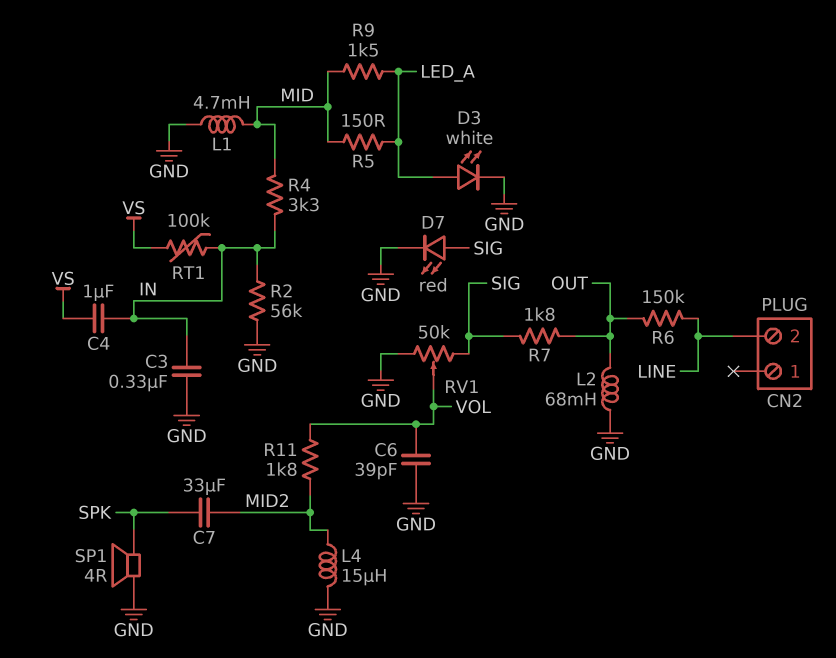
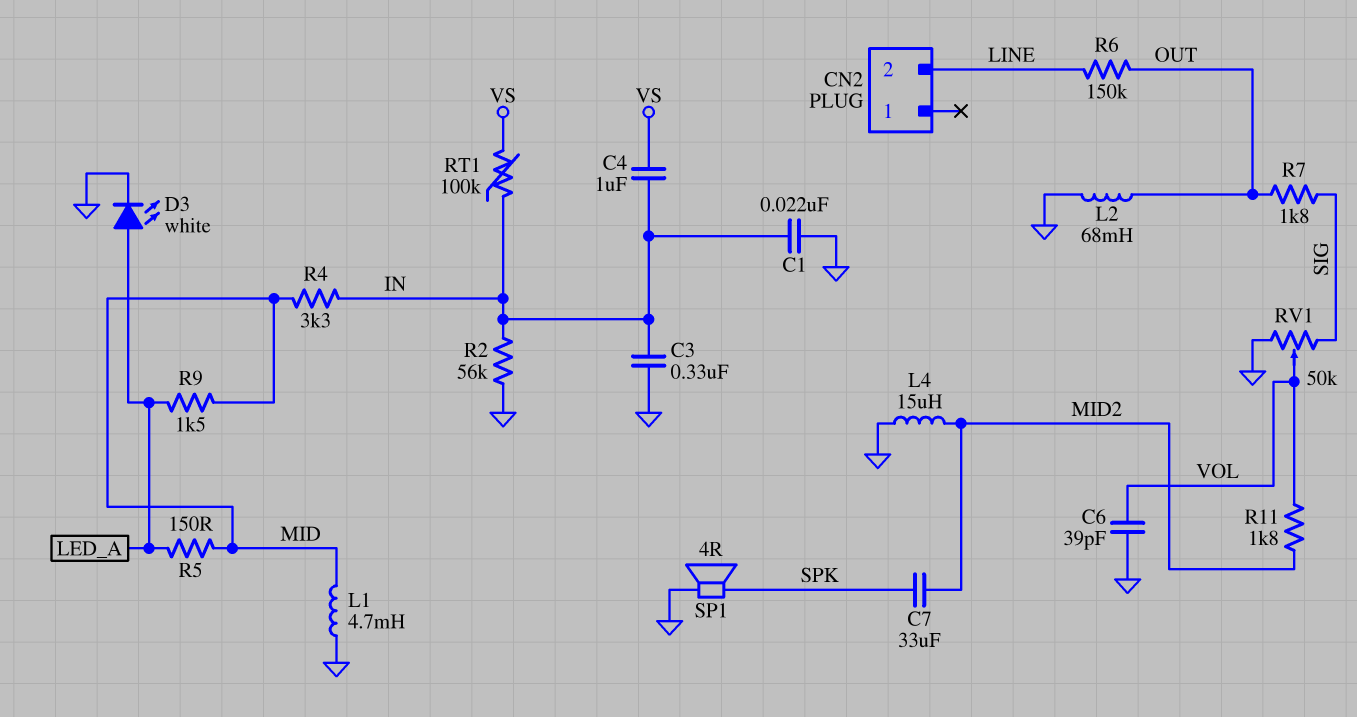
C1: none -> 22nF (GND, IN)
D7: LED red (A SIG, K GND) -> none

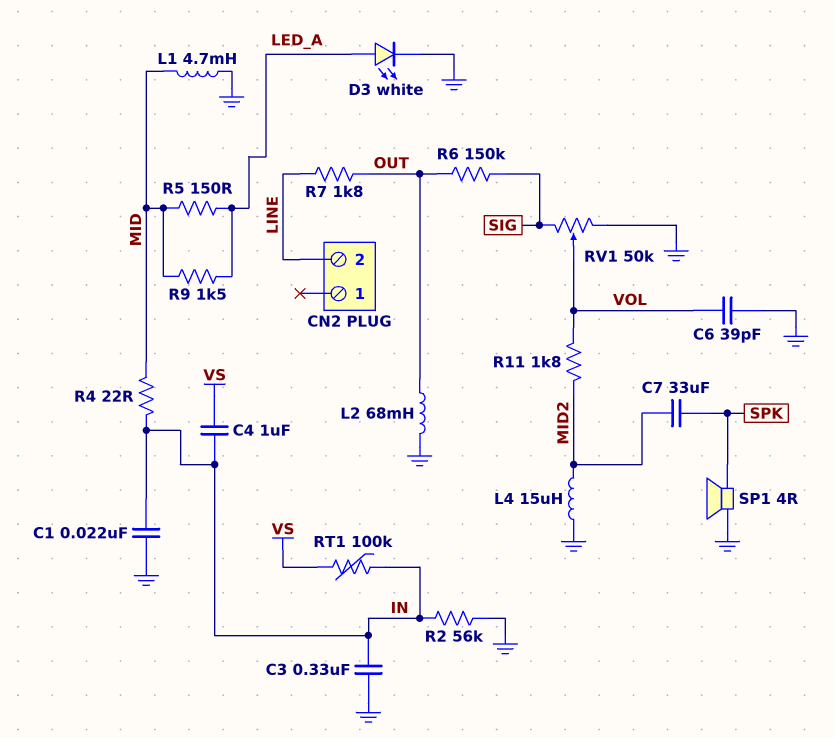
R4: 3.3k (IN, MID) -> 22 (IN, MID)
R6: 150k (LINE, OUT) -> 150k (OUT, SIG)
R7: 1.8k (OUT, SIG) -> 1.8k (LINE, OUT)

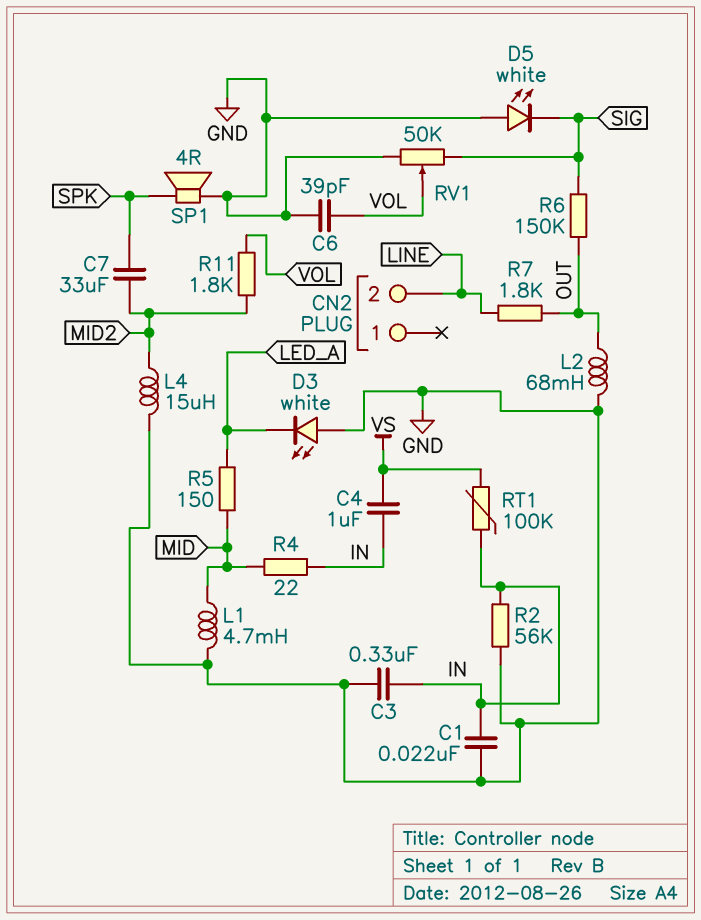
D3: LED white (A LED_A, K GND) -> LED white (A GND, K LED_A)
D5: none -> LED white (A GND, K SIG)
R9: 1.5k (LED_A, MID) -> none

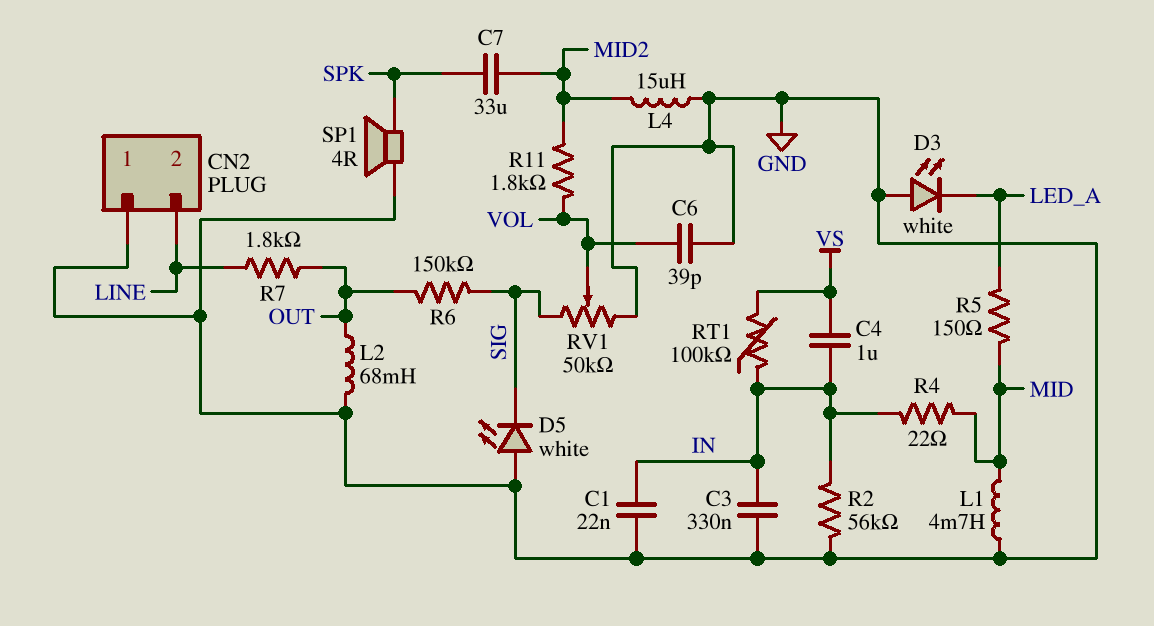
CN2 pin 1: none -> GND

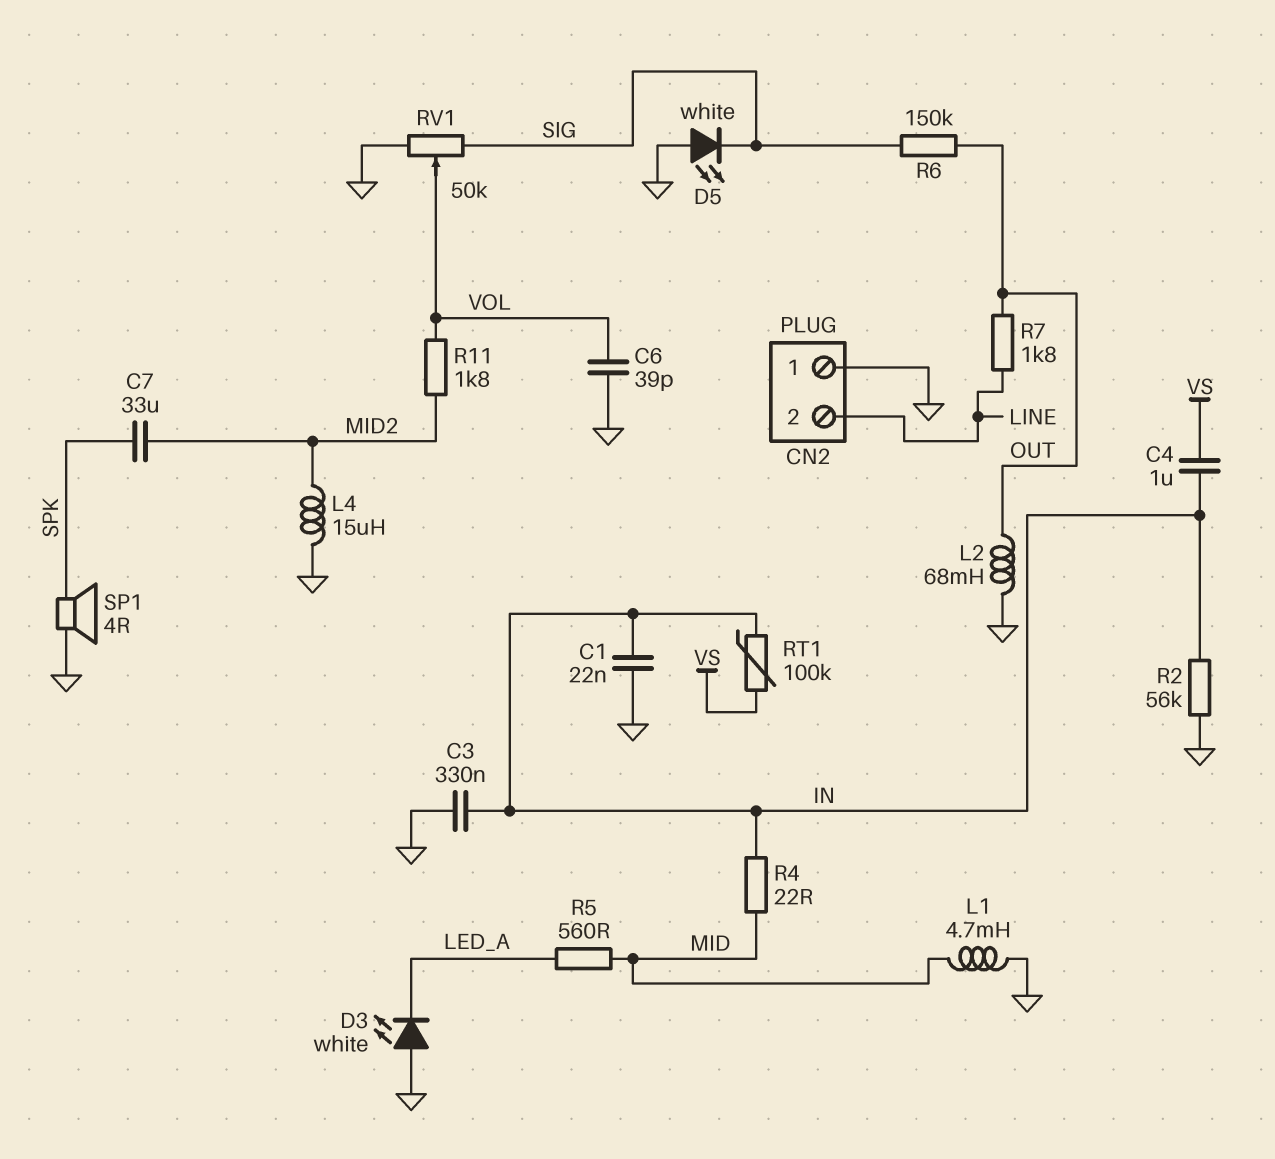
R5: 150 (LED_A, MID) -> 560 (LED_A, MID)

